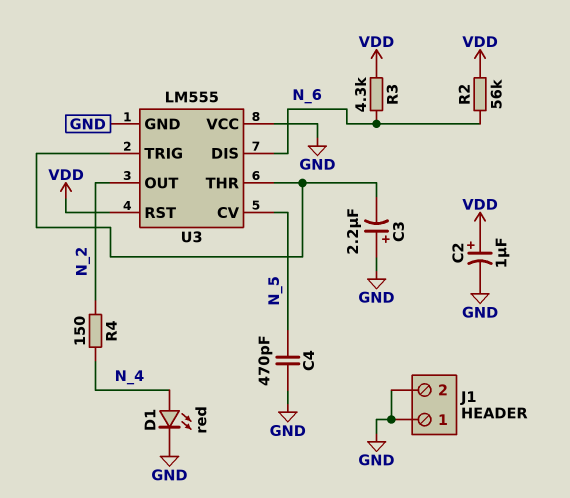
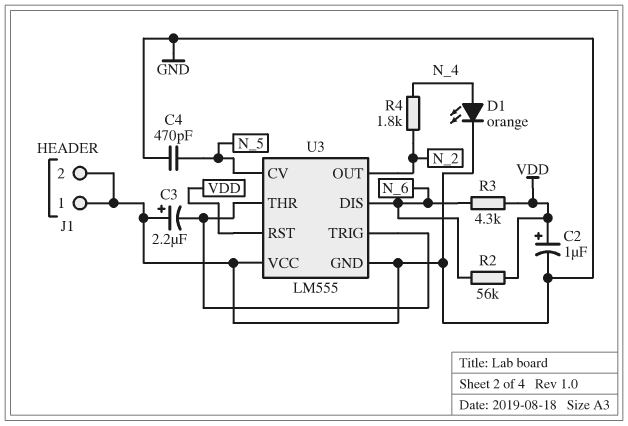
D1: LED red (A N_4, K GND) -> LED orange (A N_4, K GND)
R4: 150 (N_2, N_4) -> 1.8k (N_2, N_4)

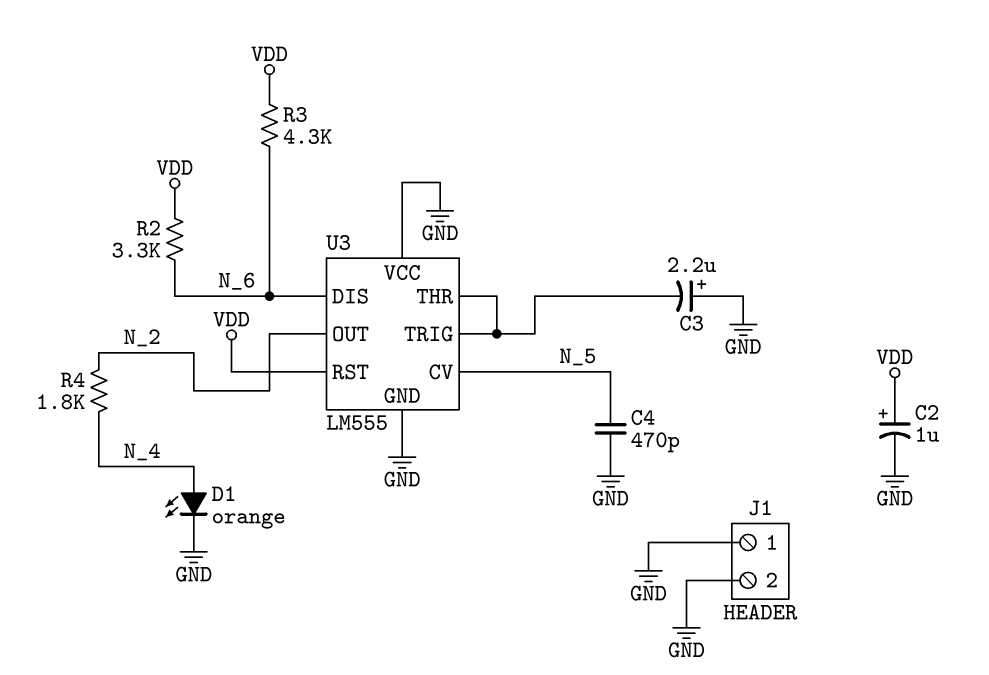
R2: 56k (N_6, VDD) -> 3.3k (N_6, VDD)

